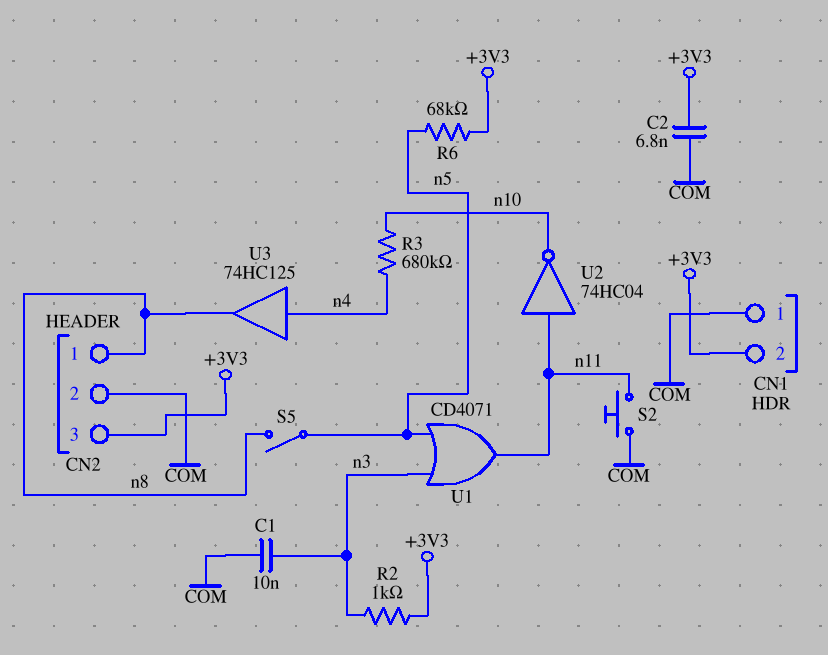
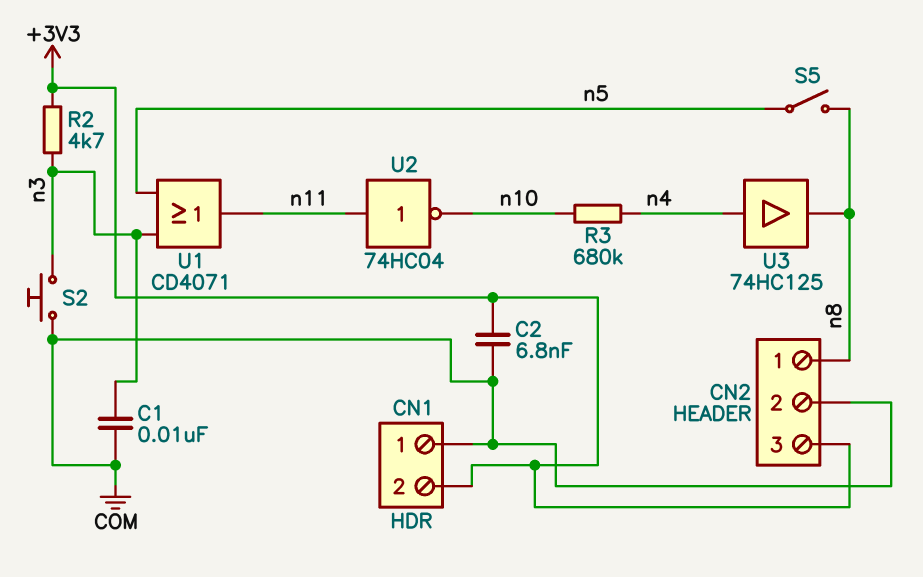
R2: 1k (+3V3, n3) -> 4.7k (+3V3, n3)
R6: 68k (+3V3, n5) -> none
S2: button (COM, n11) -> button (COM, n3)

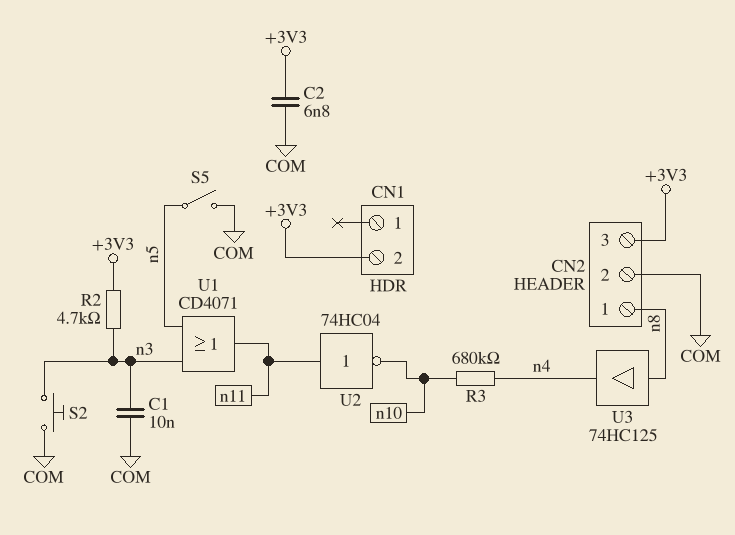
CN1 pin 1: COM -> none
S5: switch (n5, n8) -> switch (COM, n5)
U3: buffer 74HC125 (in n4, out n8) -> buffer 74HC125 (in n8, out n4)

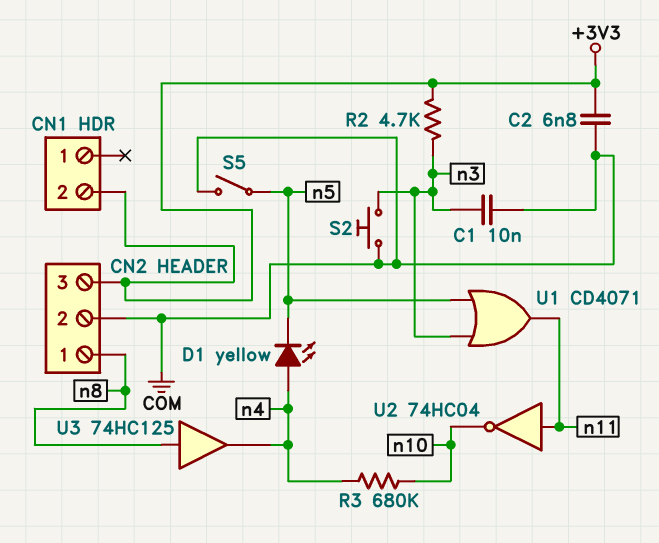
D1: none -> LED yellow (A n4, K n5)

